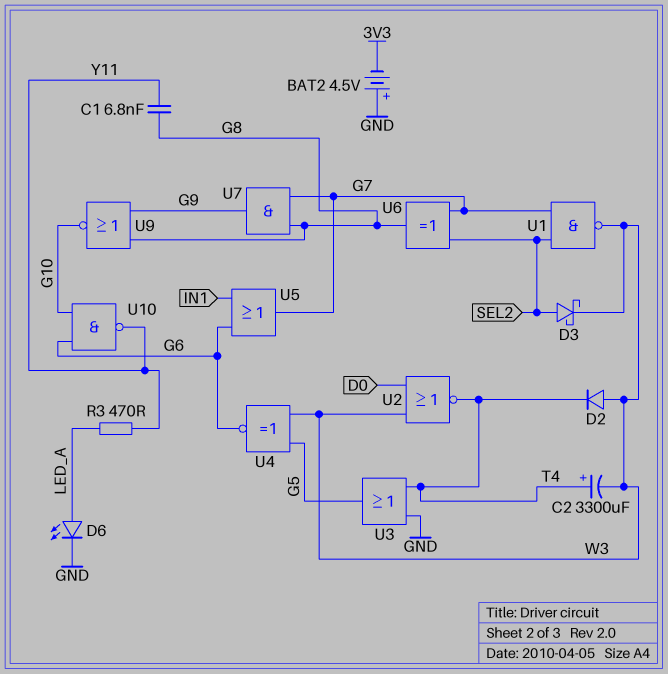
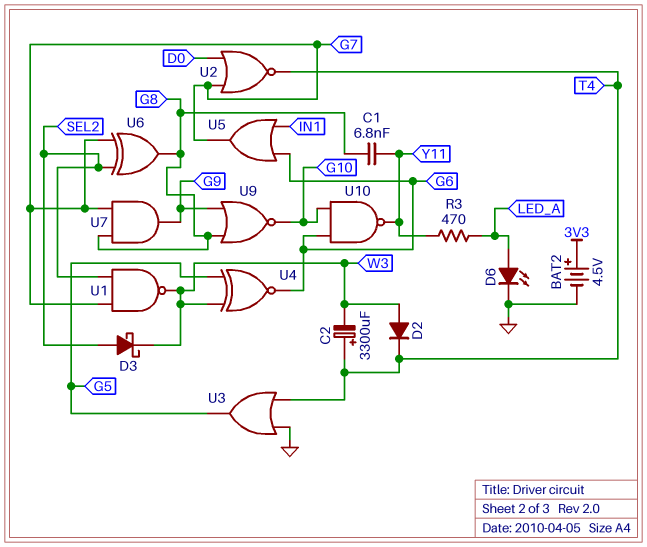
BAT2: 4.5V (plus GND, minus 3V3) -> 4.5V (plus 3V3, minus GND)
U2: NOR (in D0, in W3, out T4) -> NOR (in D0, in G7, out T4)

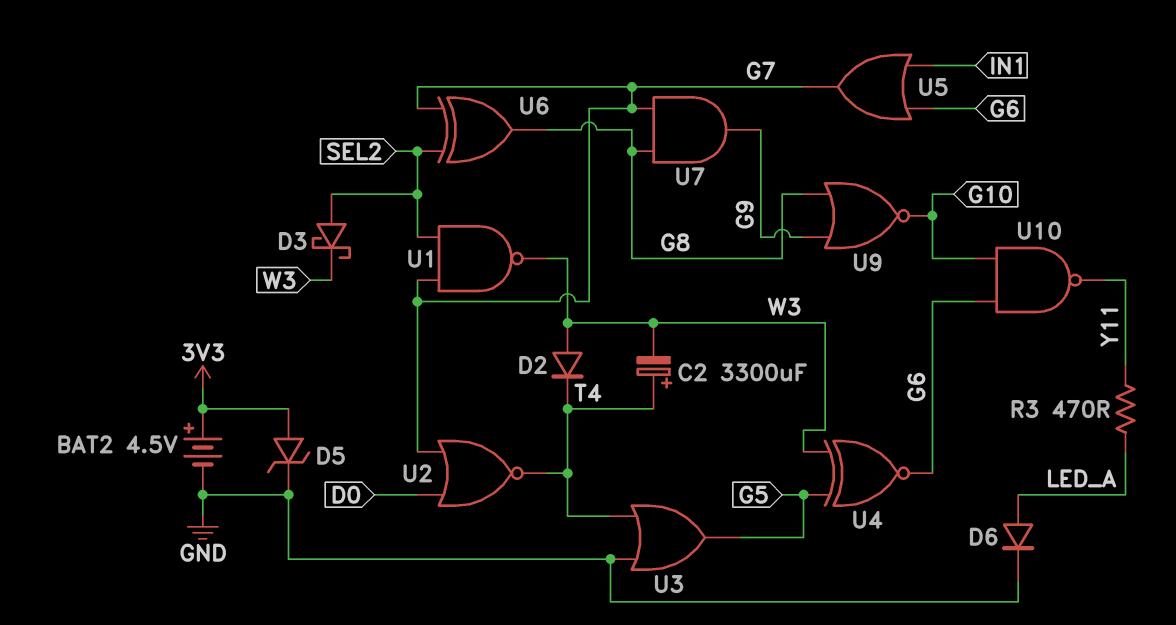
C1: 6.8nF (G8, Y11) -> none
D5: none -> zener (A 3V3, K GND)
D6: LED (A LED_A, K GND) -> diode (A LED_A, K GND)

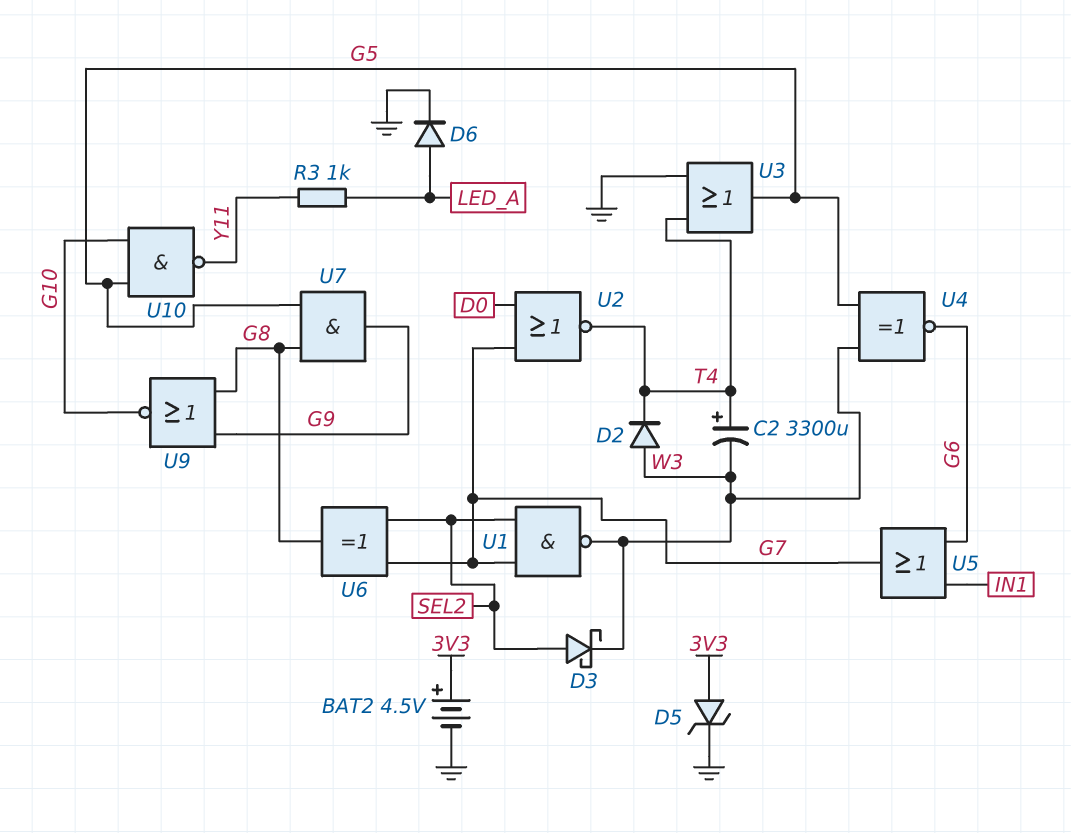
R3: 470 (LED_A, Y11) -> 1k (LED_A, Y11)
U7: AND (in G7, in G8, out G9) -> AND (in G5, in G8, out G9)
U10: NAND (in G6, in G10, out Y11) -> NAND (in G5, in G10, out Y11)

